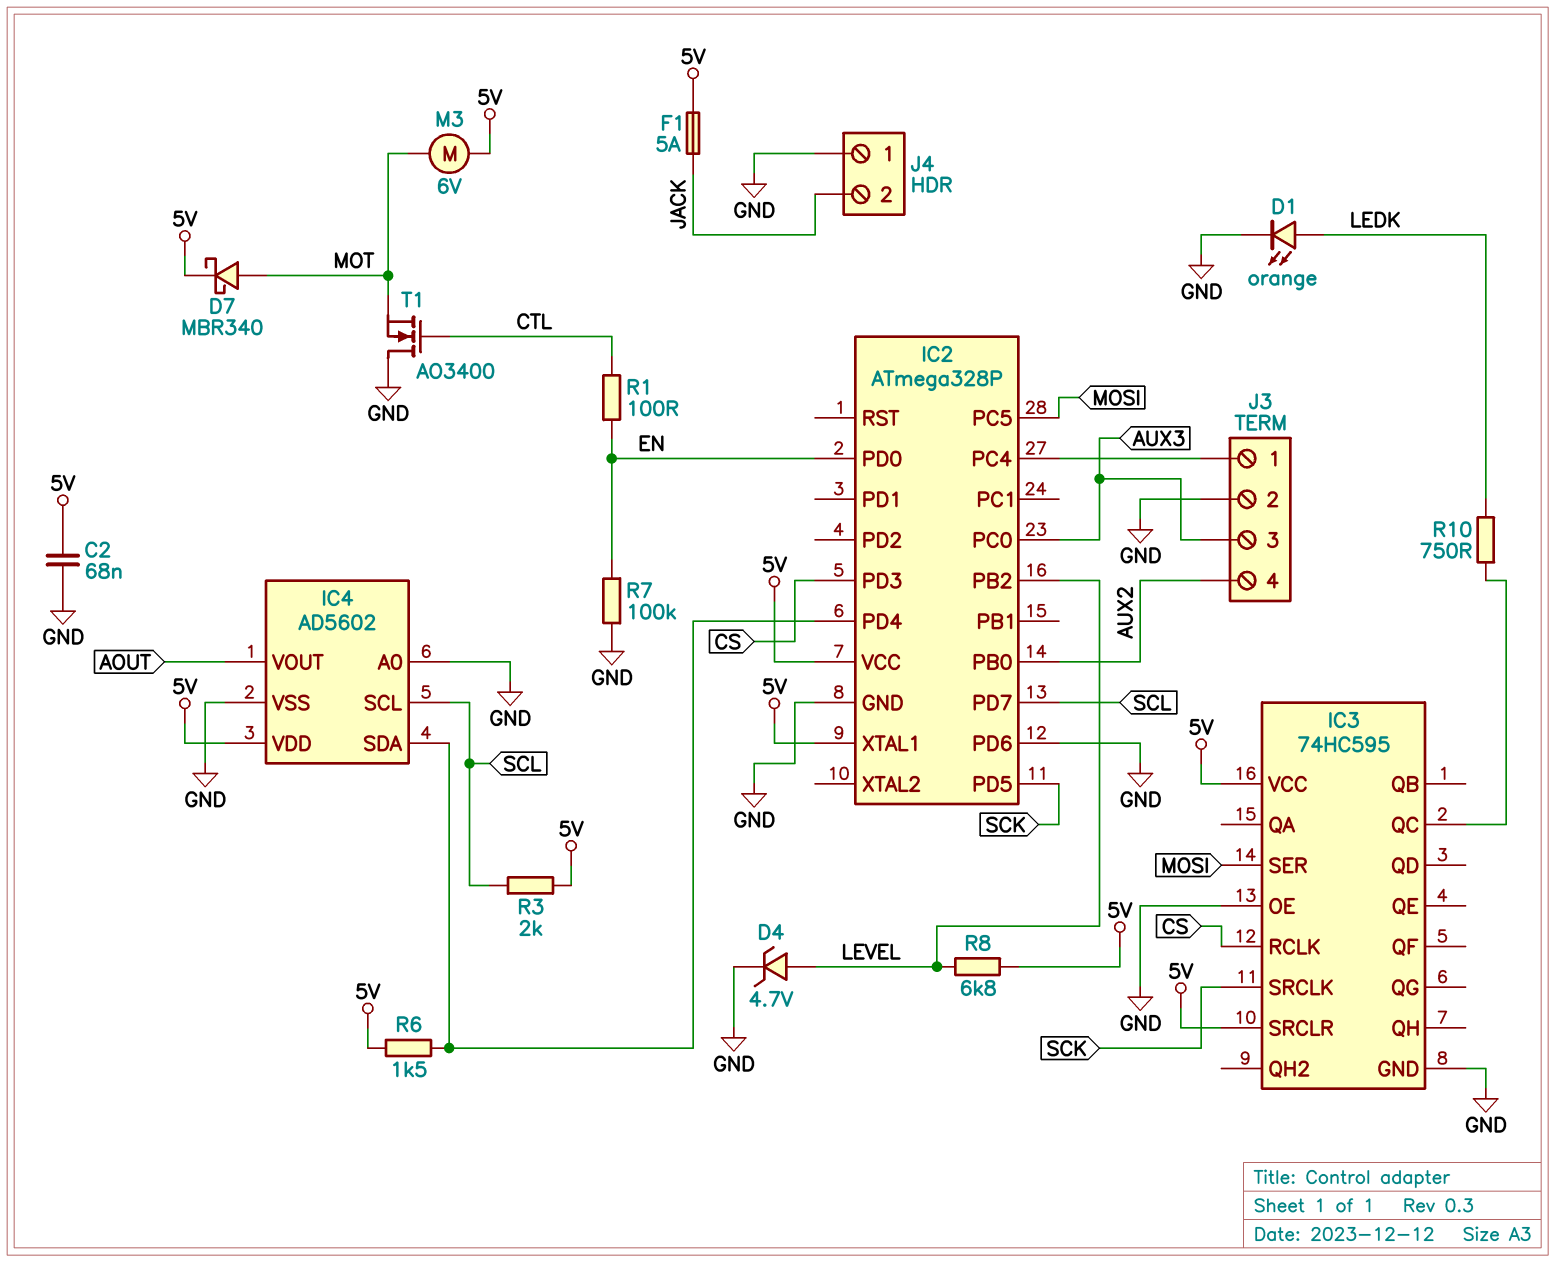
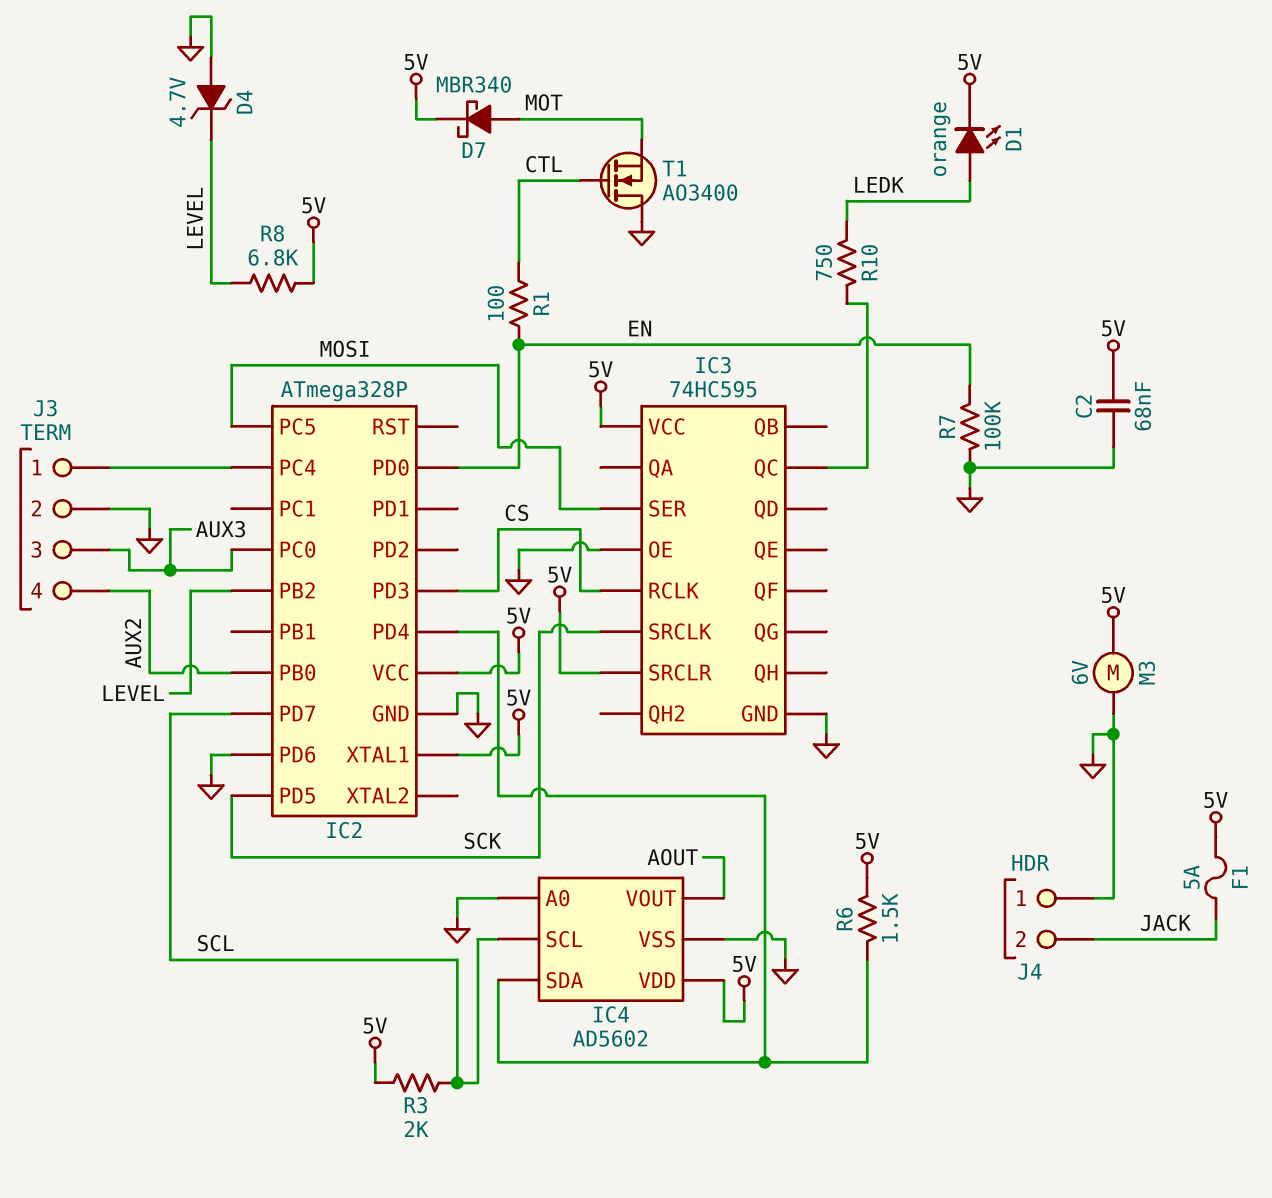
D1: LED orange (A LEDK, K GND) -> LED orange (A LEDK, K 5V)
D4: zener 4.7V (A LEVEL, K GND) -> zener 4.7V (A GND, K LEVEL)
M3: motor 6V (5V, MOT) -> motor 6V (5V, GND)

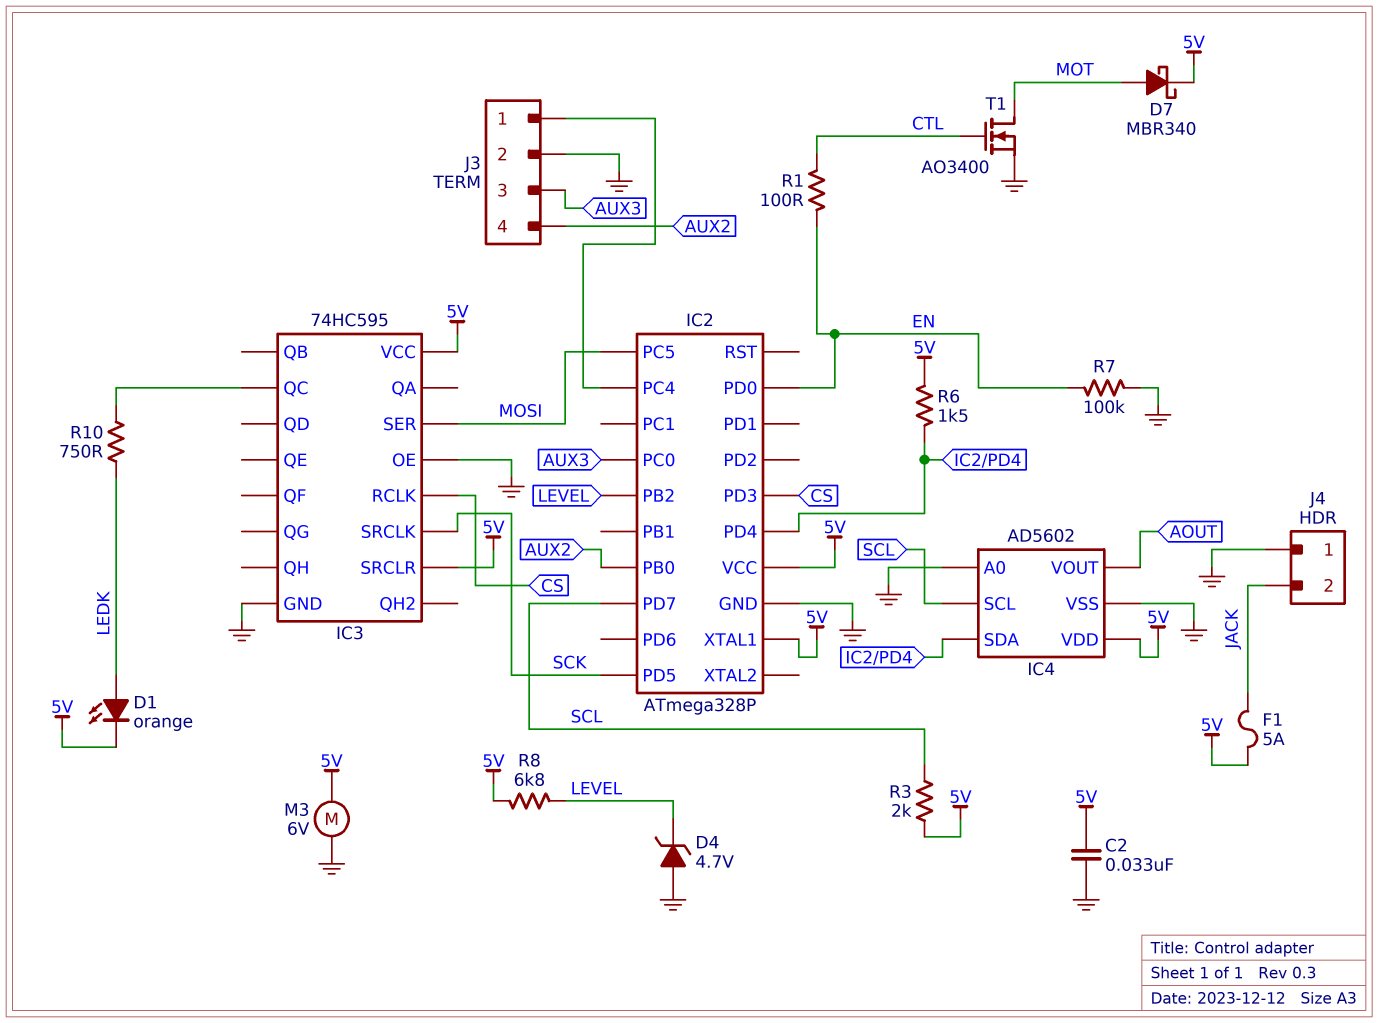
C2: 68nF (5V, GND) -> 33nF (5V, GND)
IC2 pin PD6: GND -> none
T1: NMOS AO3400 (G CTL, D GND, S MOT) -> NMOS AO3400 (G CTL, D MOT, S GND)

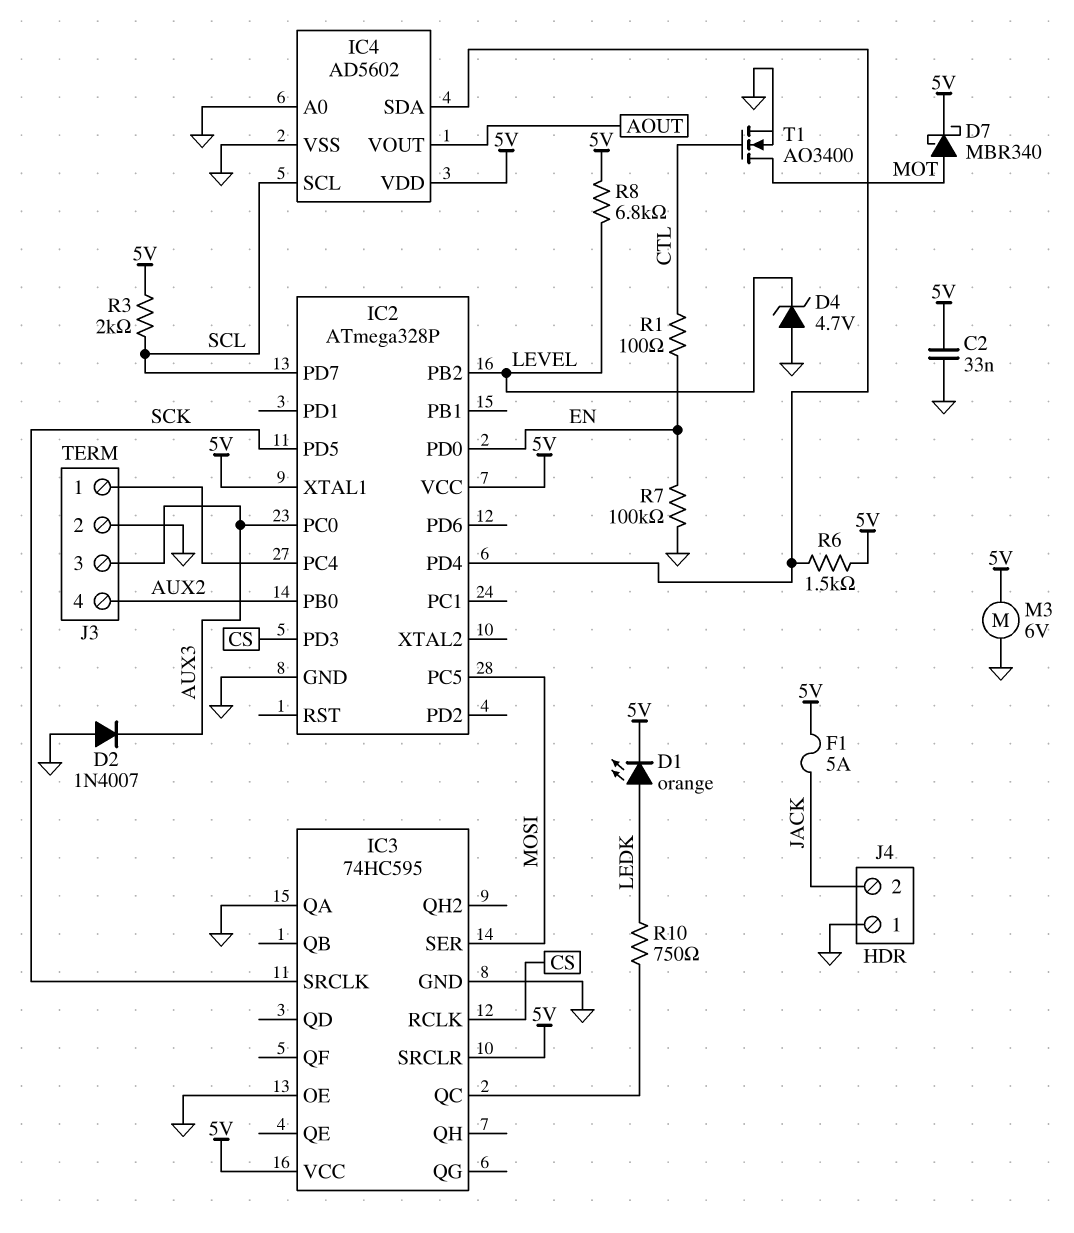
D2: none -> diode 1N4007 (A GND, K AUX3)
IC3 pin QA: none -> GND

